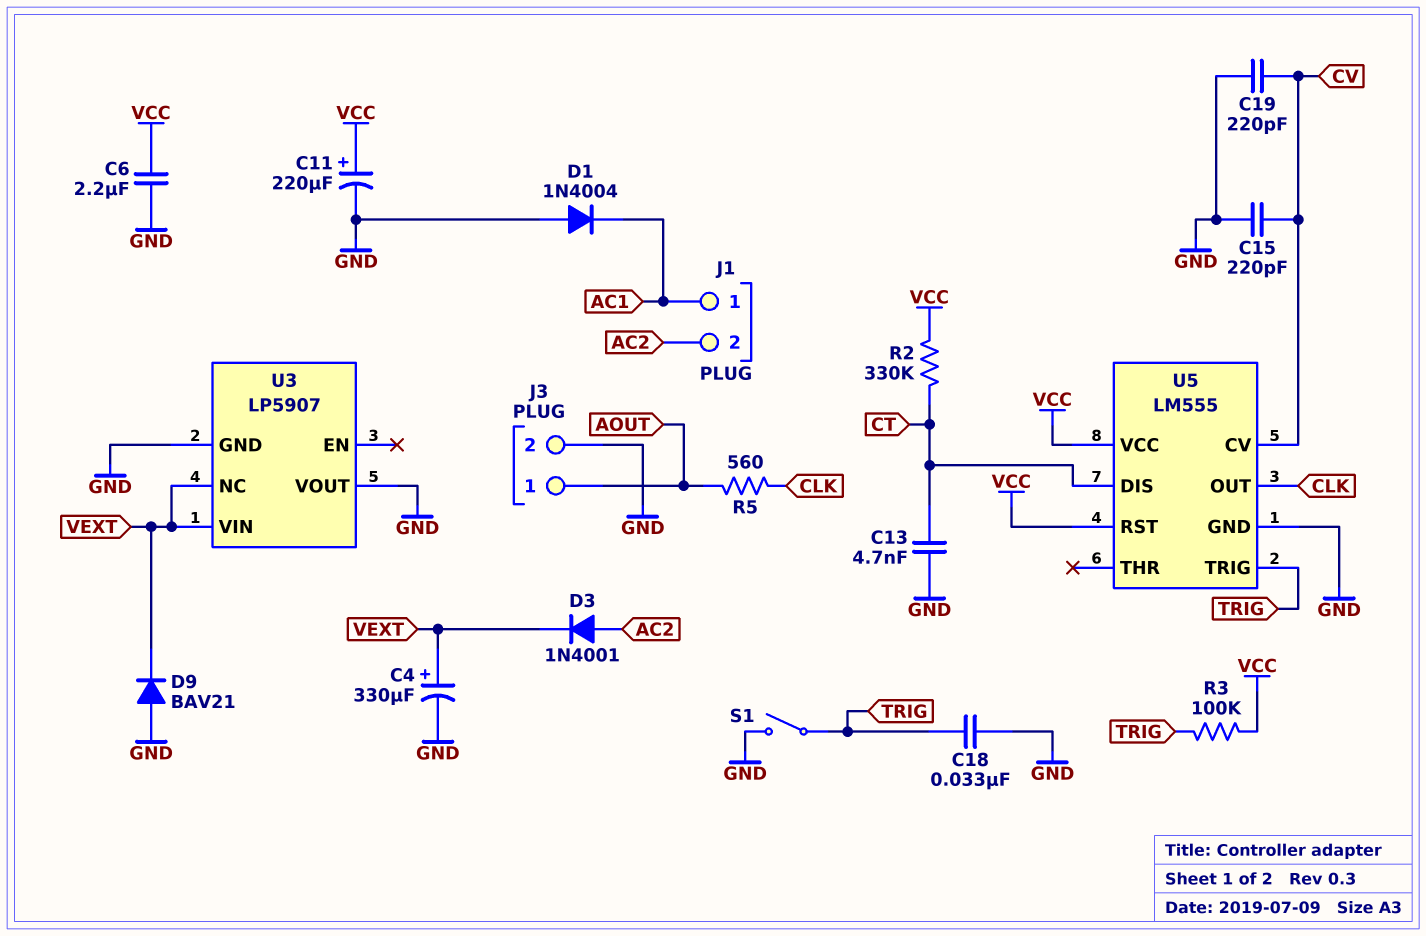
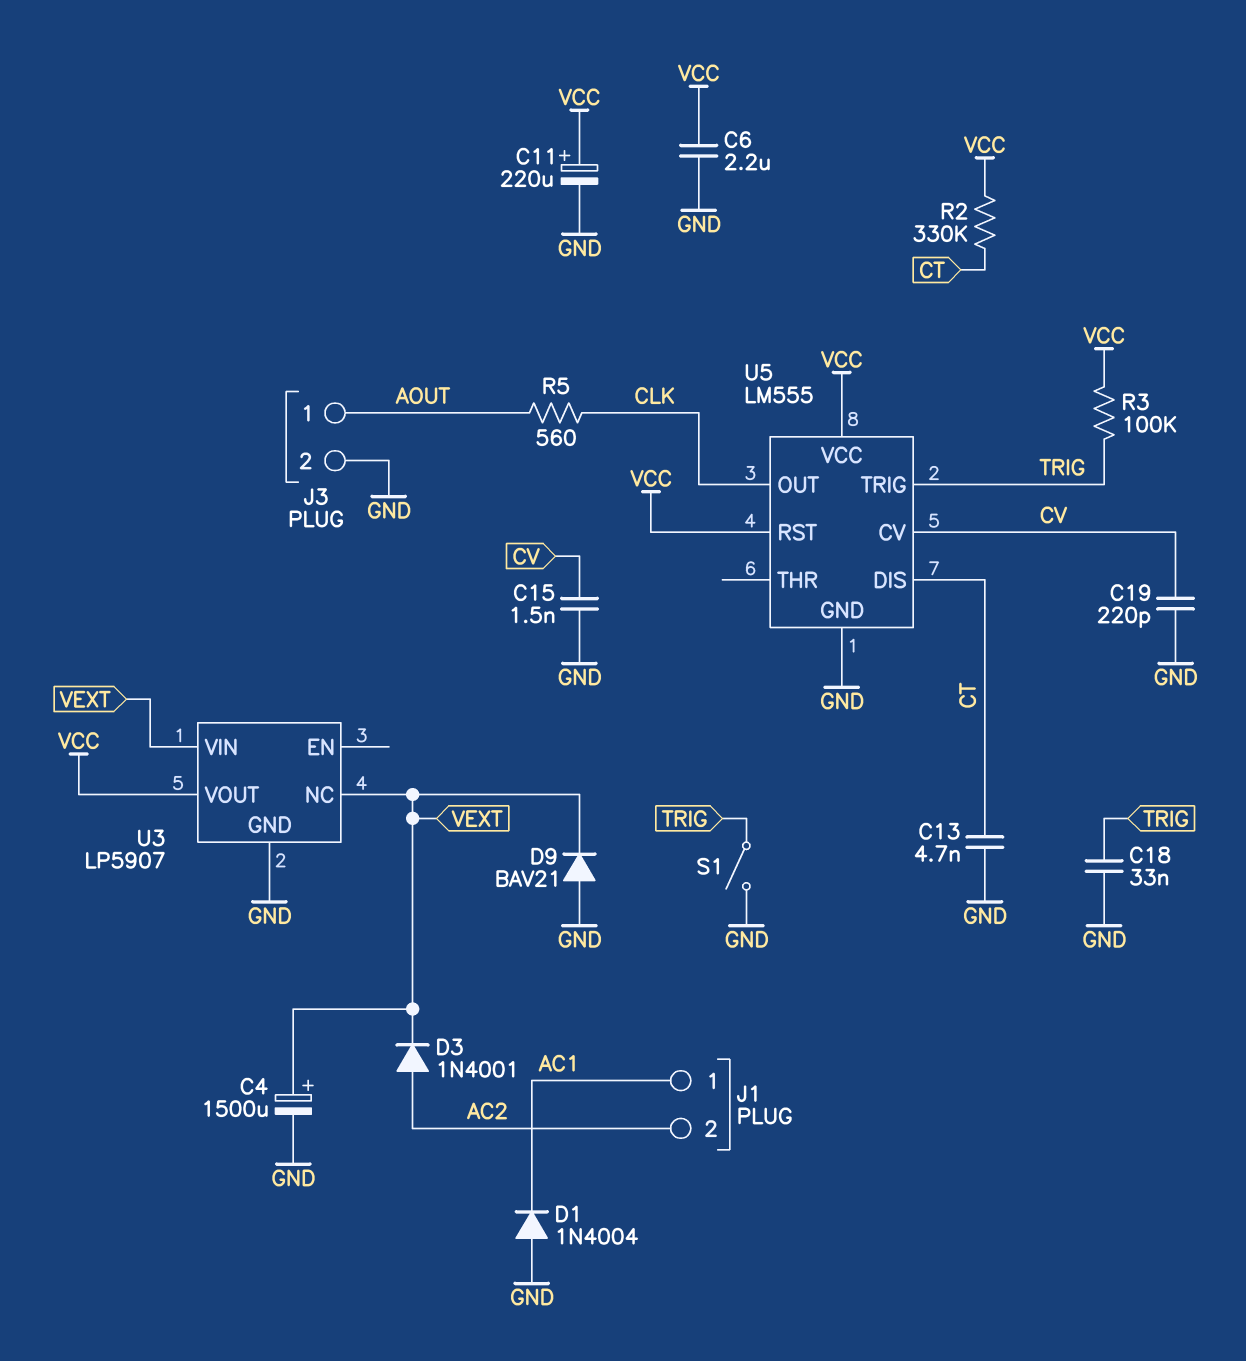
C4: 330uF (plus VEXT, minus GND) -> 1500uF (plus VEXT, minus GND)
C15: 220pF (CV, GND) -> 1.5nF (CV, GND)
U3 pin VOUT: GND -> VCC

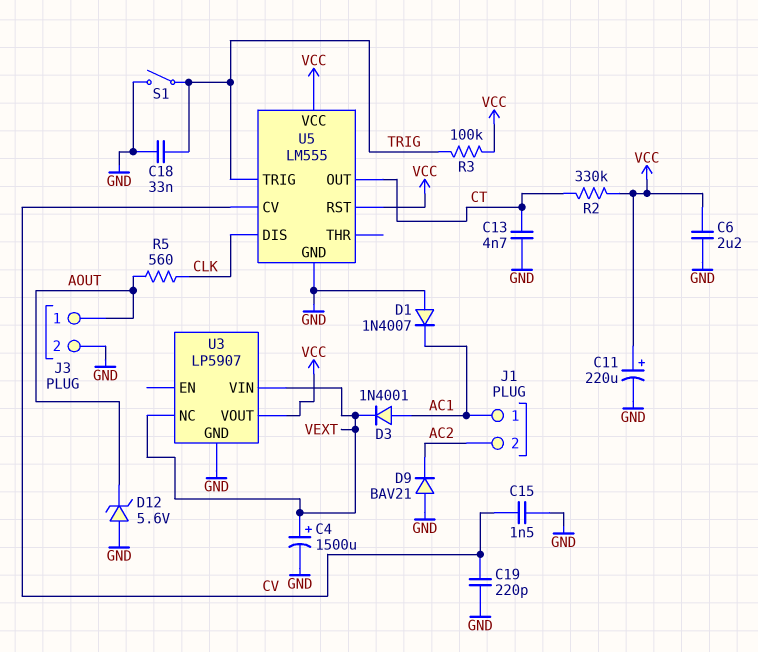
D1: diode 1N4004 (A GND, K AC1) -> diode 1N4007 (A GND, K AC1)
D3: diode 1N4001 (A AC2, K VEXT) -> diode 1N4001 (A AC1, K VEXT)
D9: diode BAV21 (A GND, K VEXT) -> diode BAV21 (A GND, K AC2)
D12: none -> zener 5.6V (A GND, K AOUT)
U5 pin DIS: CT -> CLK
U5 pin OUT: CLK -> CT

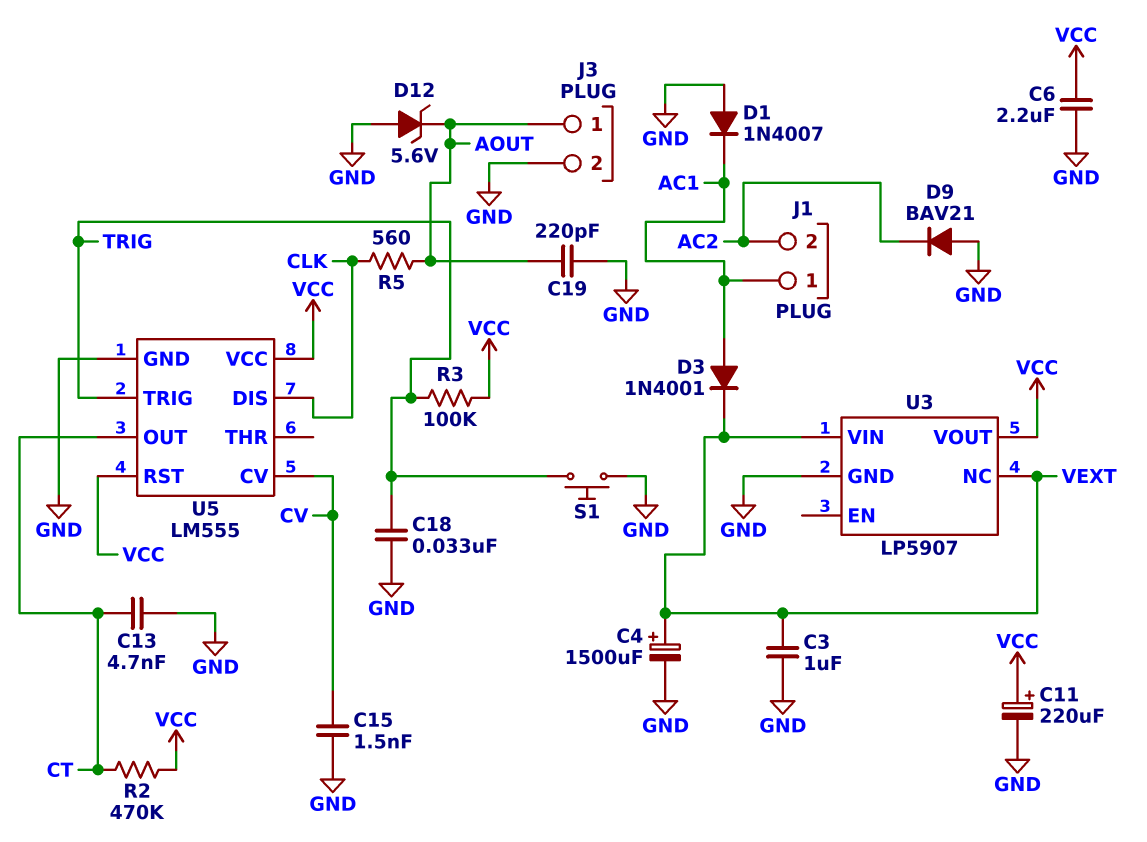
C3: none -> 1uF (GND, VEXT)
C19: 220pF (CV, GND) -> 220pF (AOUT, GND)
R2: 330k (CT, VCC) -> 470k (CT, VCC)
S1: switch (GND, TRIG) -> button (GND, TRIG)

